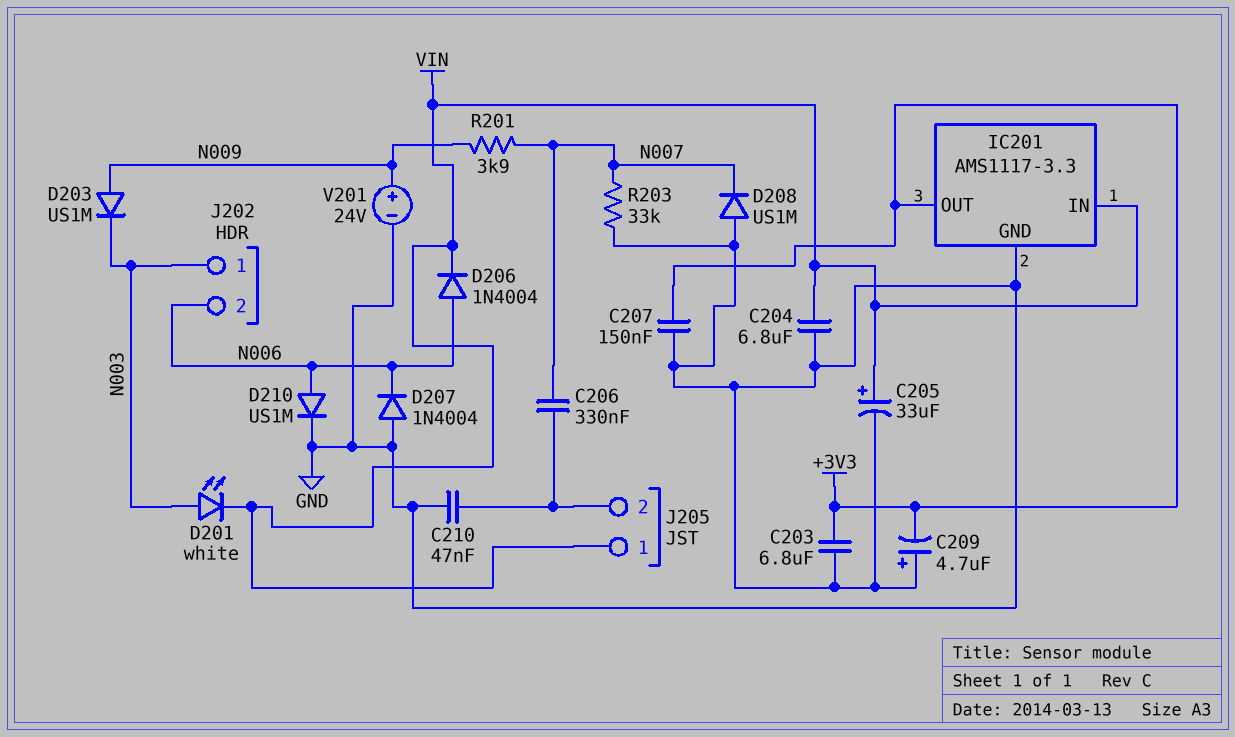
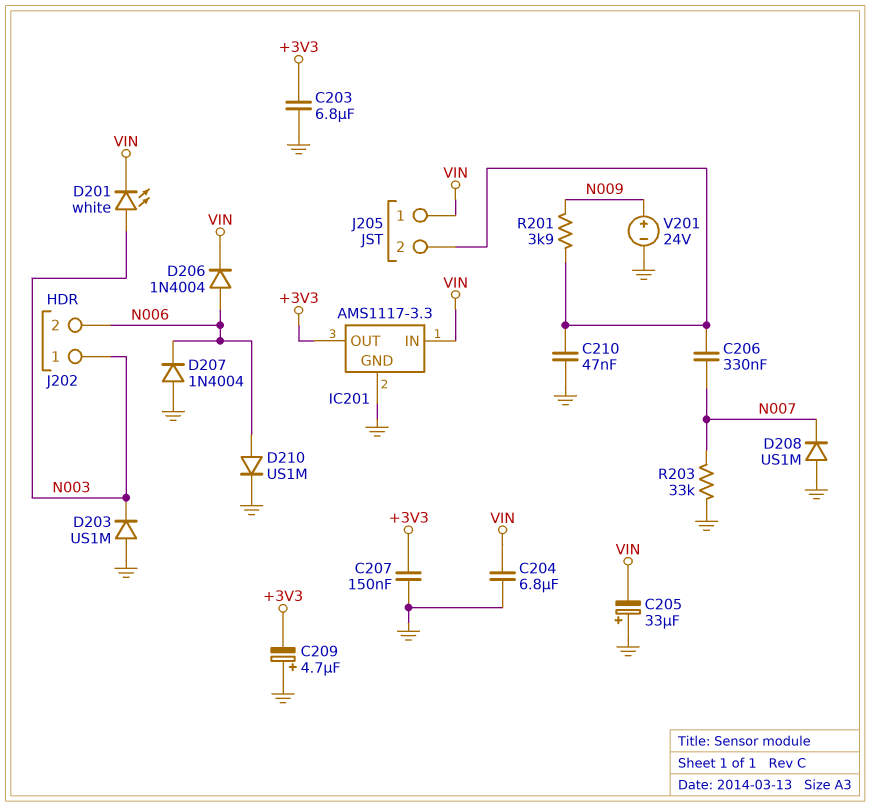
C205: 33uF (plus VIN, minus GND) -> 33uF (plus GND, minus VIN)
D203: diode US1M (A N009, K N003) -> diode US1M (A GND, K N003)
R201: 3.9k (N007, N009) -> 3.9k (J205/2, N009)

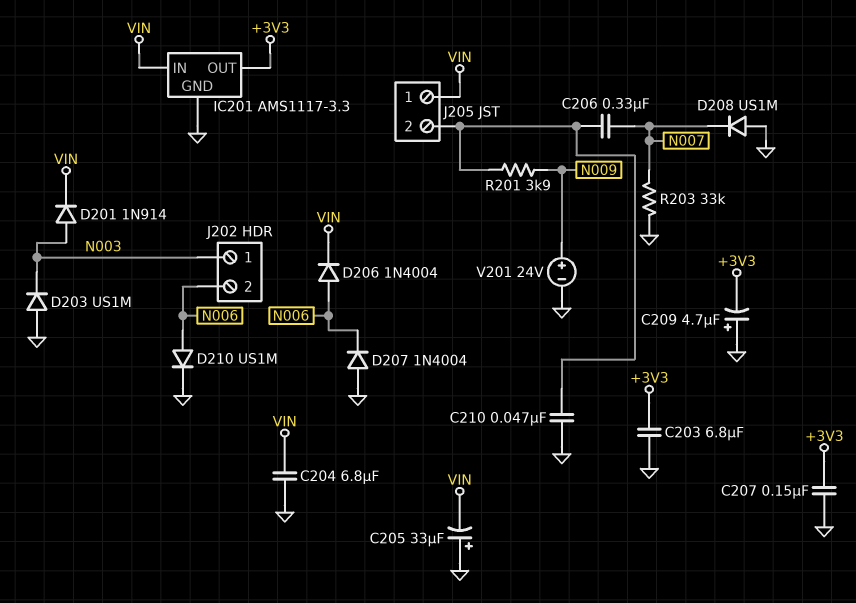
D201: LED white (A N003, K VIN) -> diode 1N914 (A N003, K VIN)

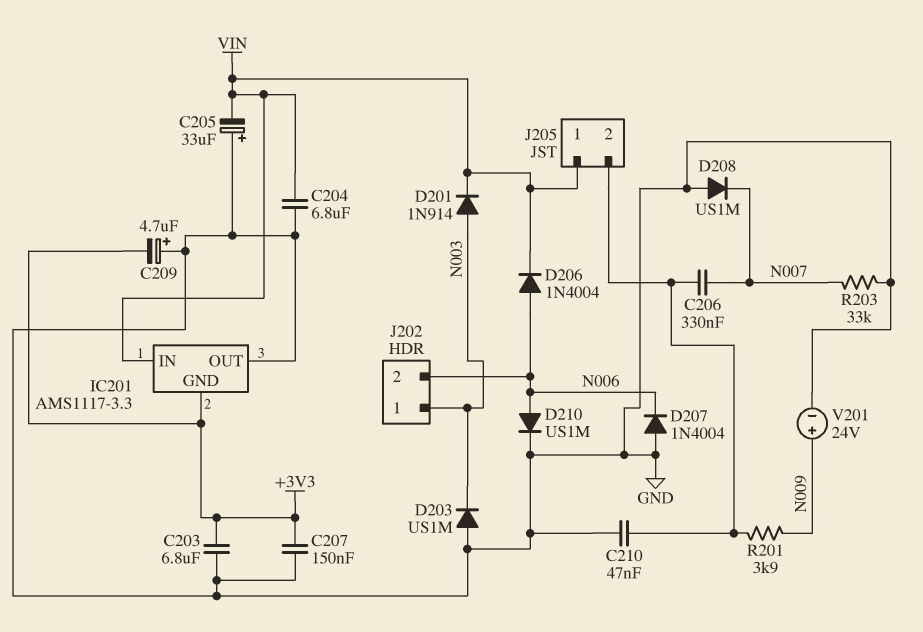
IC201 pin GND: GND -> +3V3
IC201 pin OUT: +3V3 -> GND

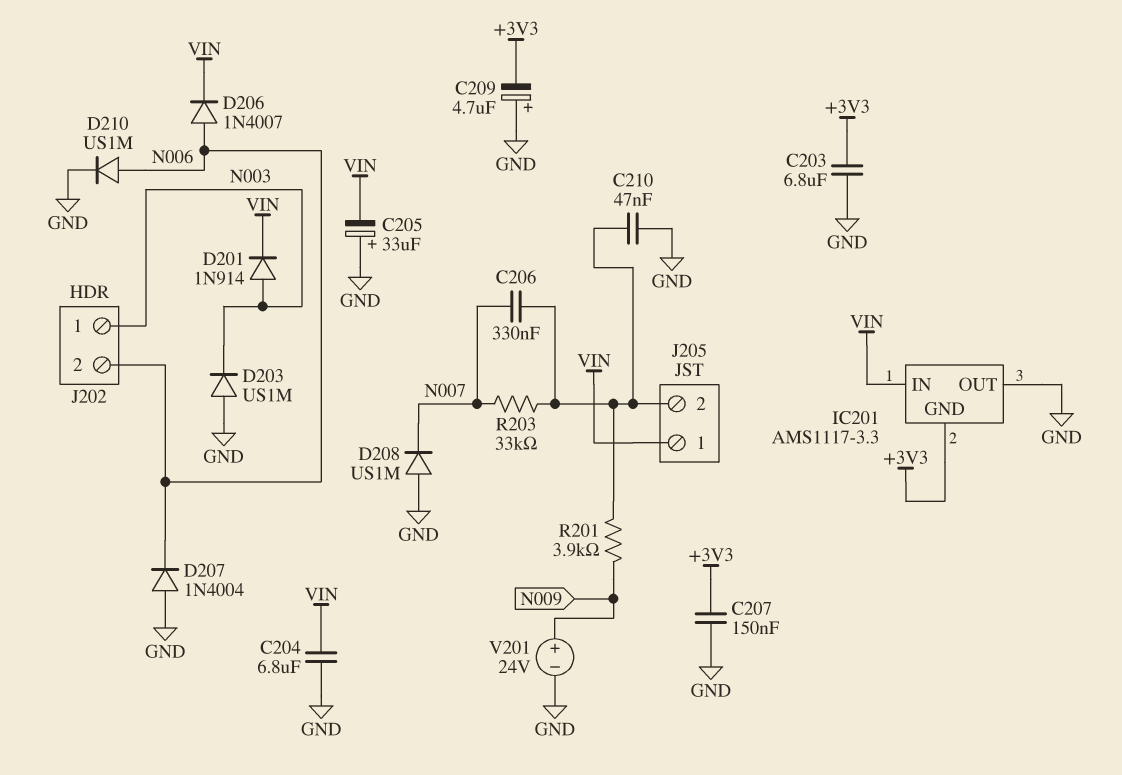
D206: diode 1N4004 (A N006, K VIN) -> diode 1N4007 (A N006, K VIN)
R203: 33k (GND, N007) -> 33k (J205/2, N007)

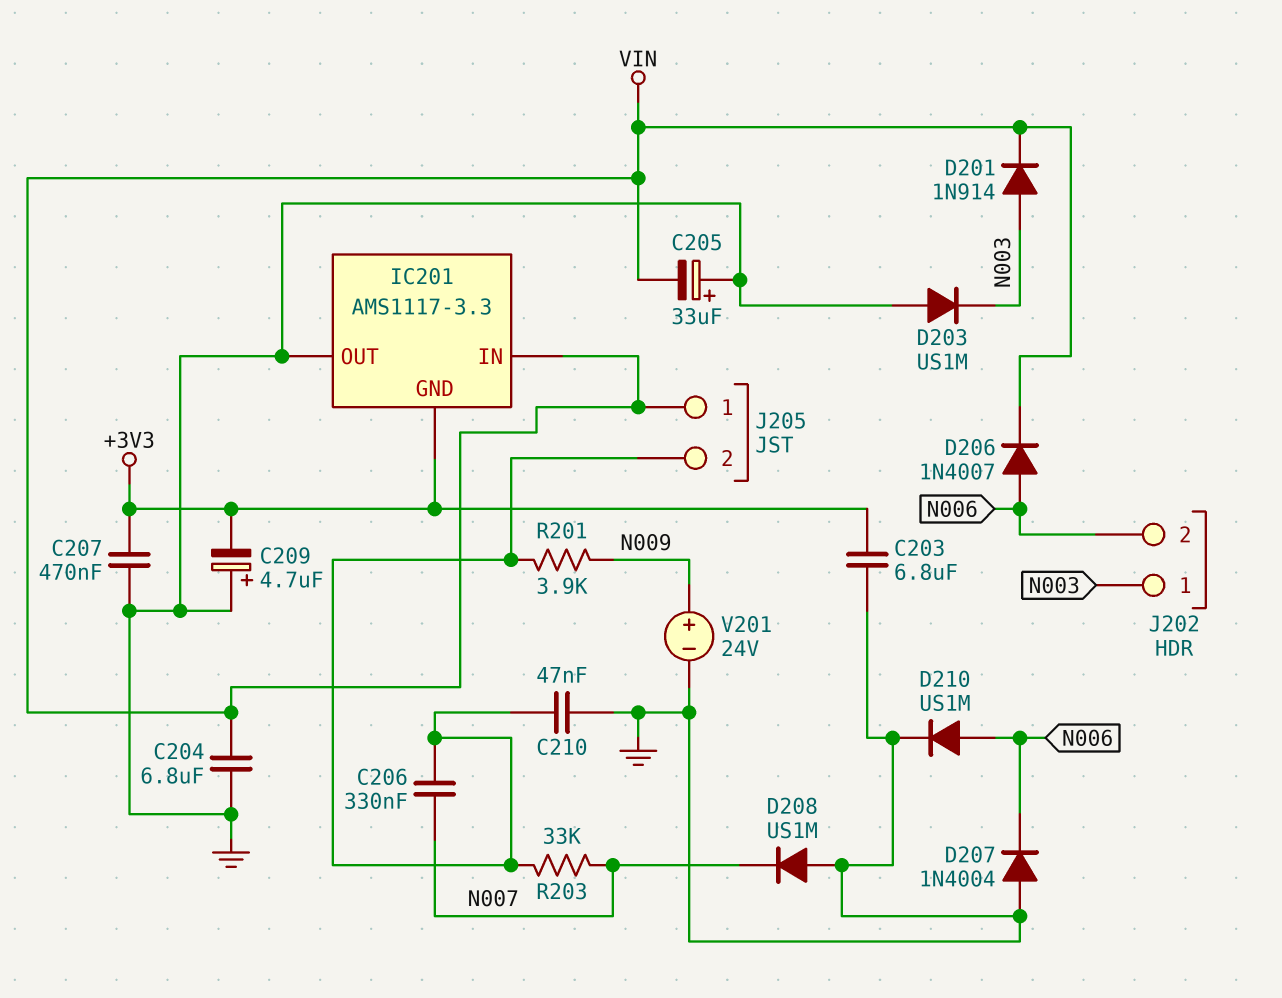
C207: 150nF (+3V3, GND) -> 470nF (+3V3, GND)

